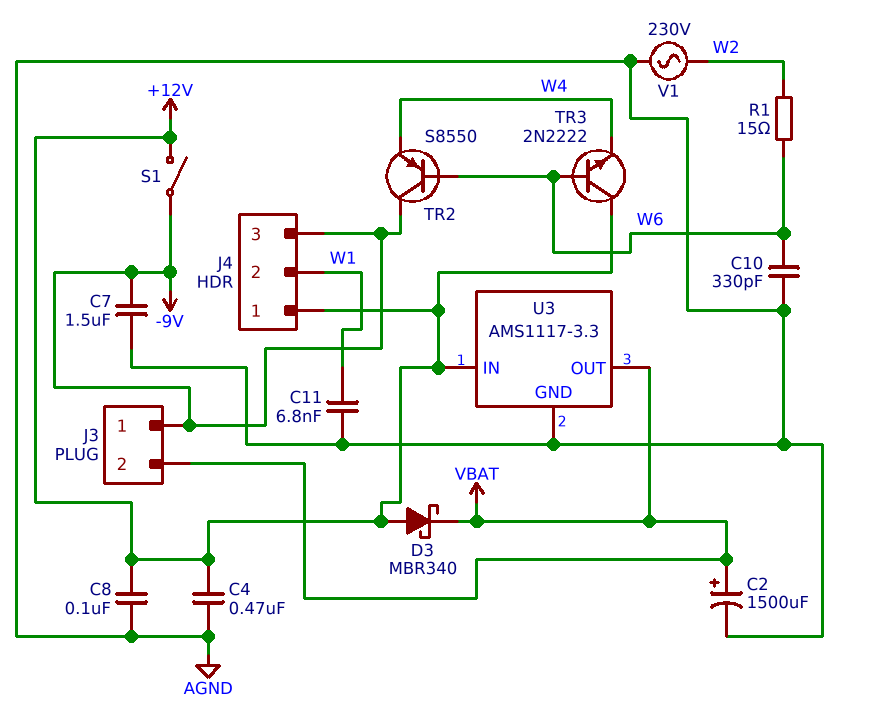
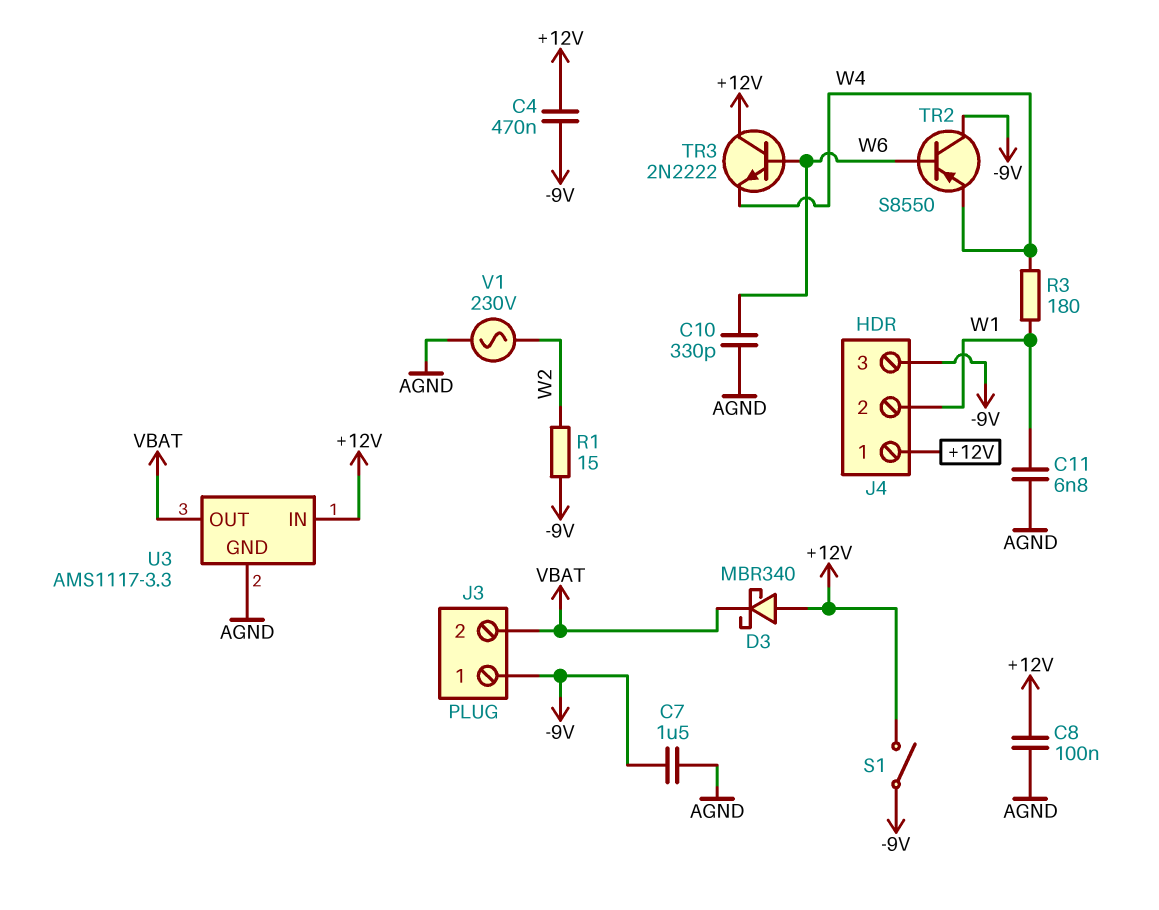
C2: 1500uF (plus VBAT, minus AGND) -> none
C4: 470nF (+12V, AGND) -> 470nF (+12V, -9V)
R1: 15 (W2, W6) -> 15 (-9V, W2)
R3: none -> 180 (W1, W4)

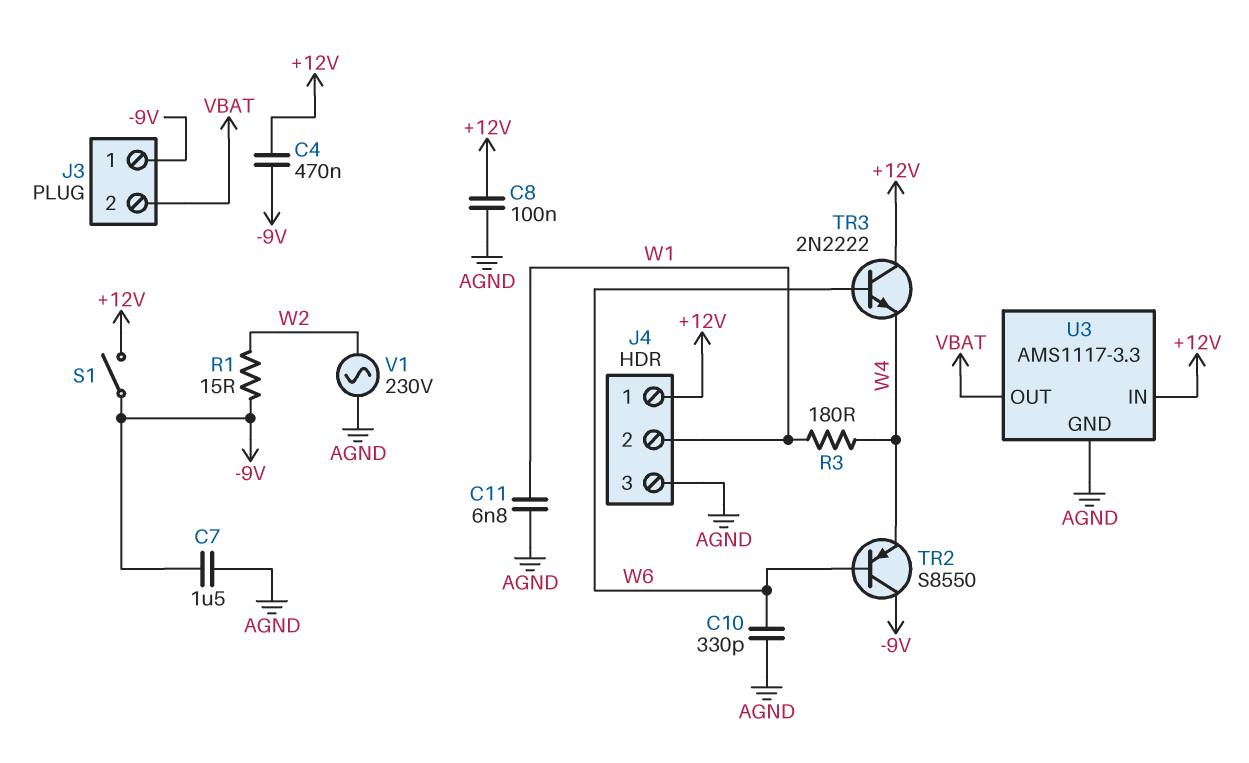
D3: schottky MBR340 (A +12V, K VBAT) -> none
J4 pin 3: -9V -> AGND

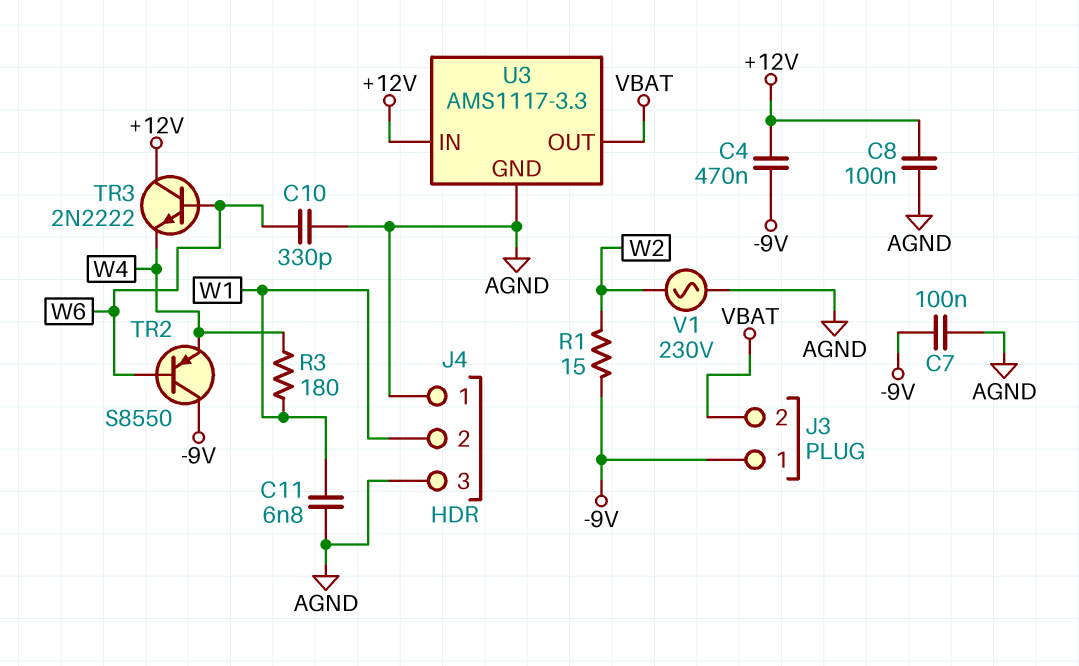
C7: 1.5uF (-9V, AGND) -> 100nF (-9V, AGND)
J4 pin 1: +12V -> AGND
S1: switch (+12V, -9V) -> none

